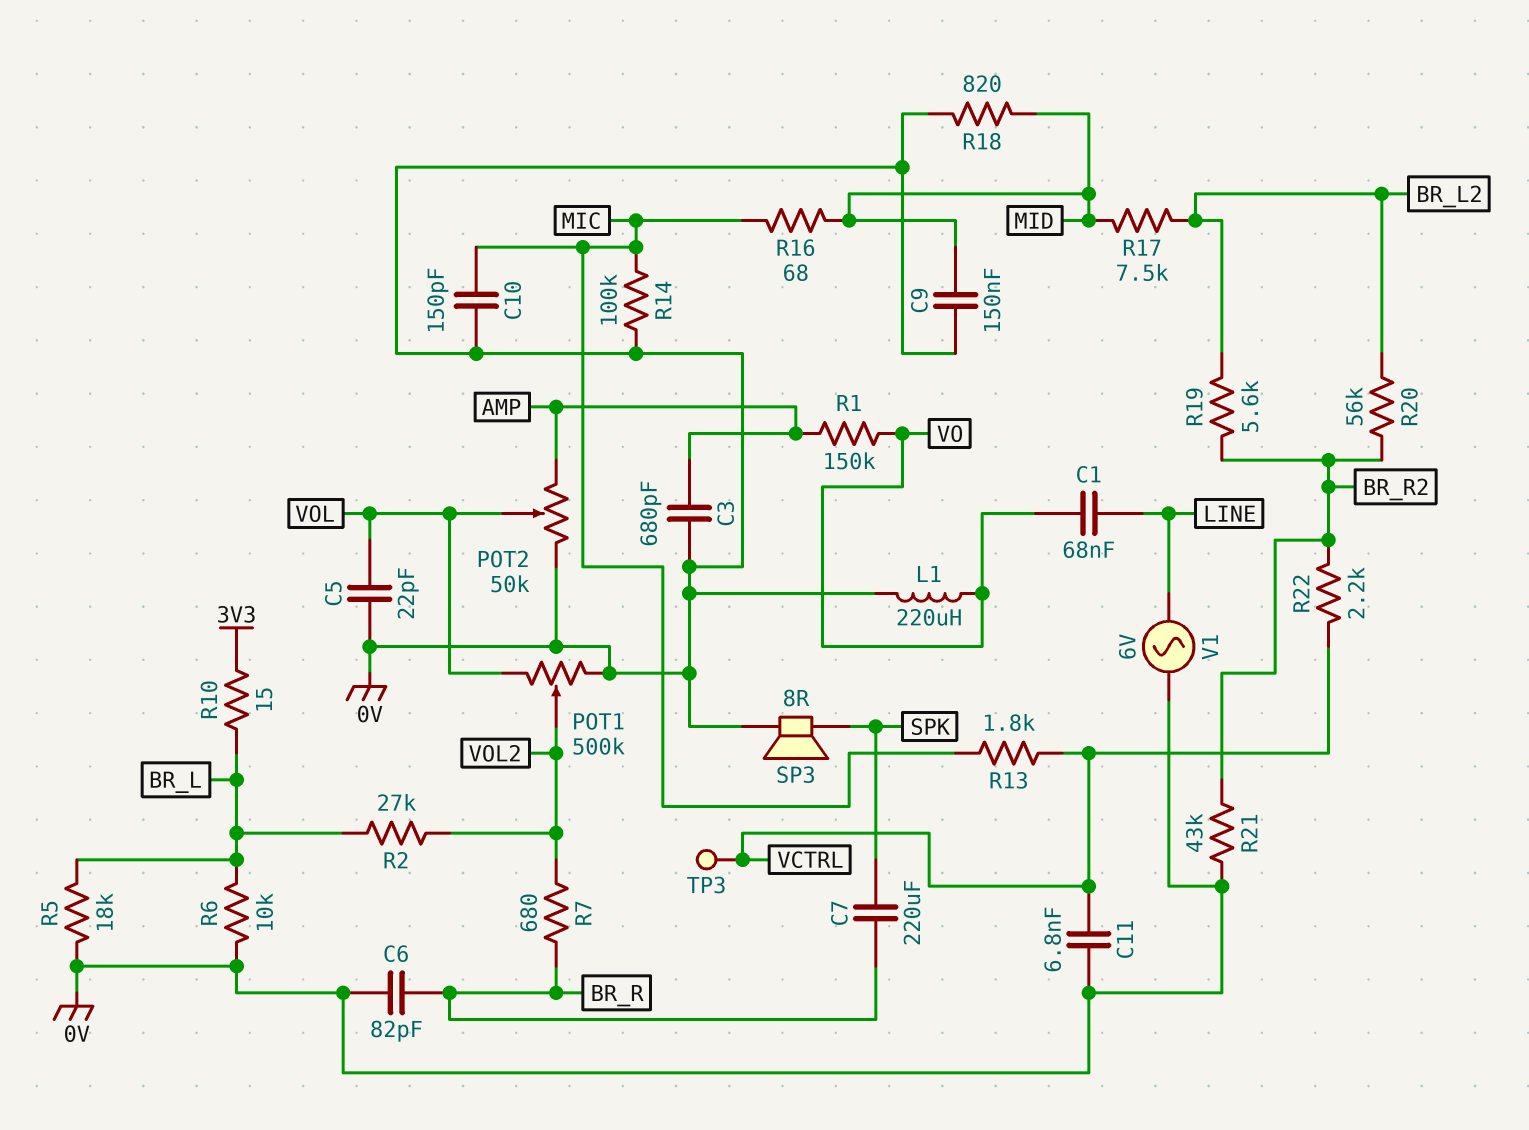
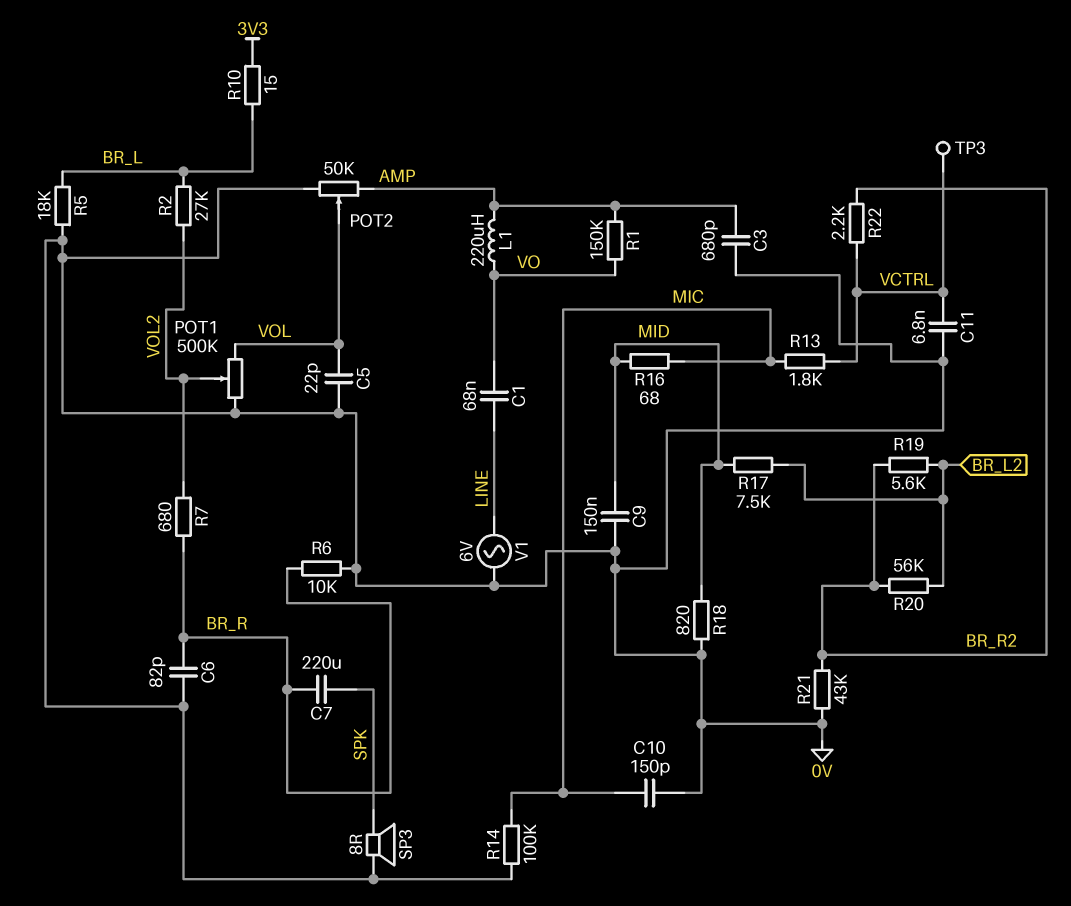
L1: 220uH (0V, VO) -> 220uH (AMP, VO)
R6: 10k (0V, BR_L) -> 10k (0V, BR_R)

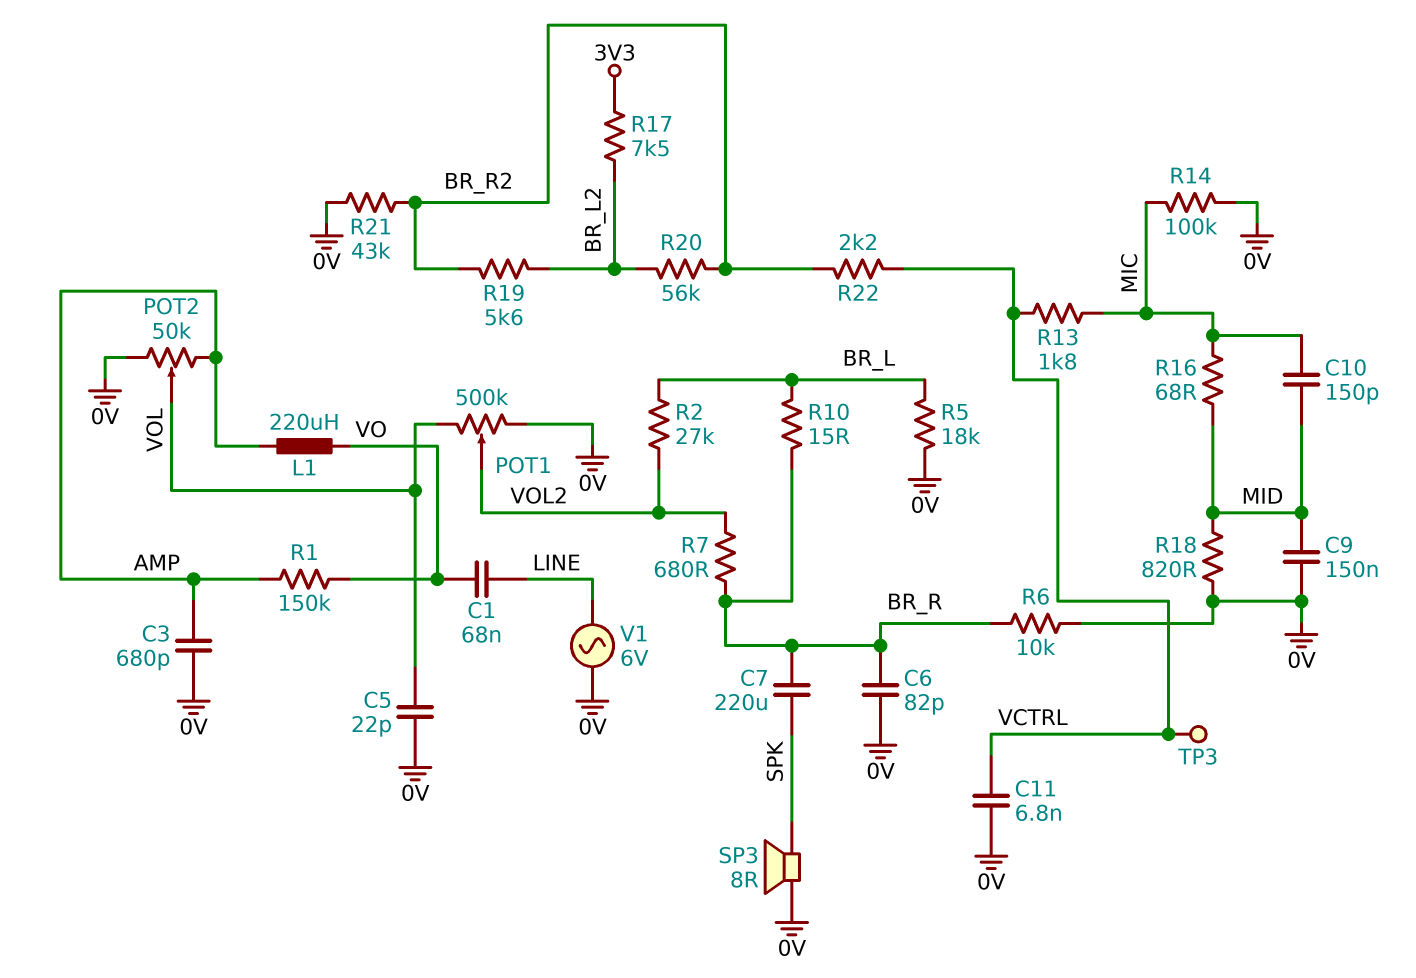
C10: 150pF (0V, MIC) -> 150pF (MIC, MID)
R10: 15 (3V3, BR_L) -> 15 (BR_L, BR_R)
R17: 7.5k (BR_L2, MID) -> 7.5k (3V3, BR_L2)

